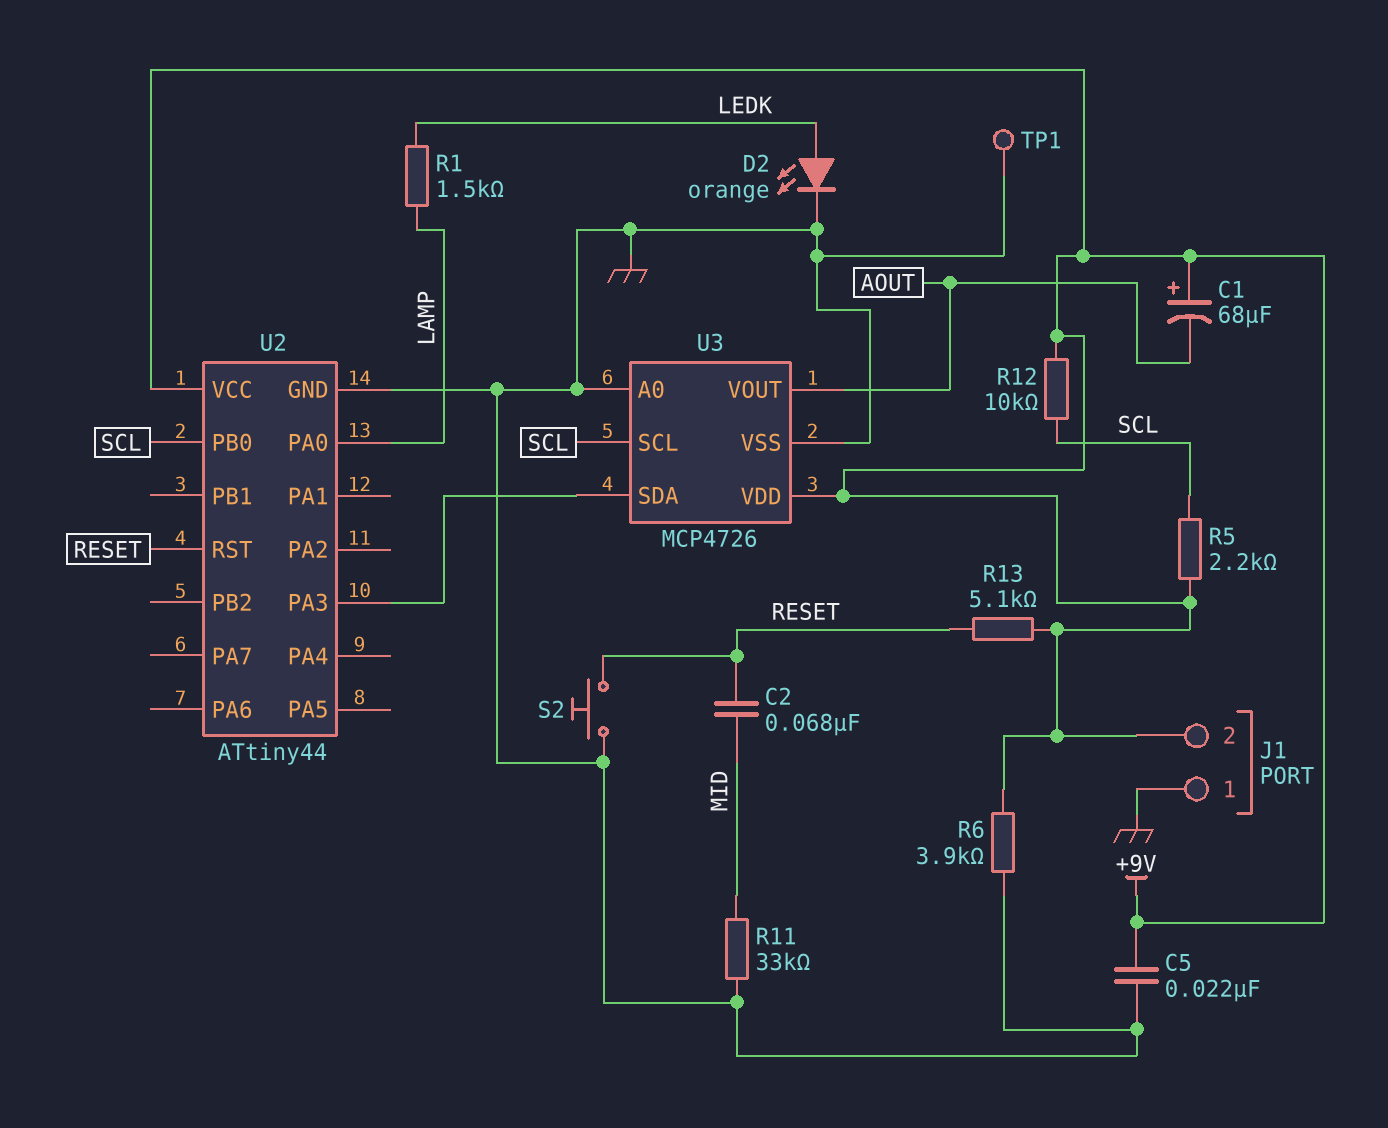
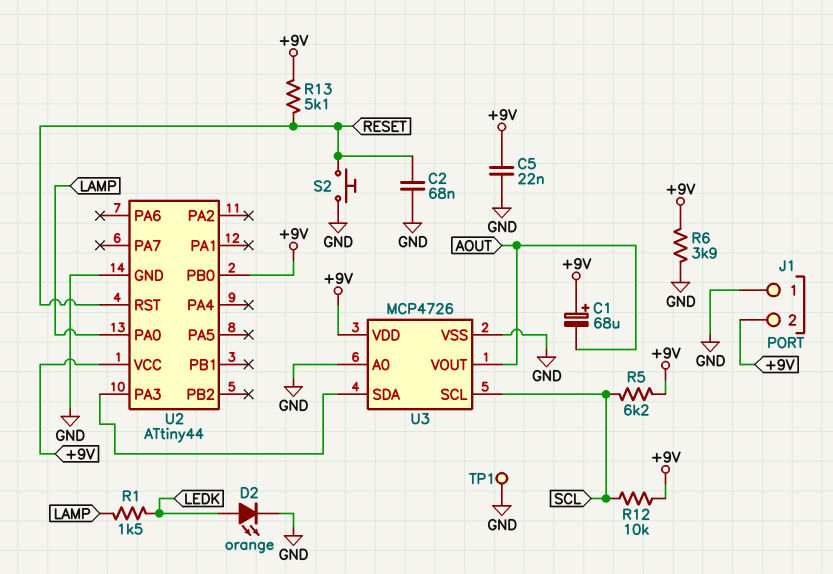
C2: 68nF (MID, RESET) -> 68nF (GND, RESET)
R5: 2.2k (+9V, SCL) -> 6.2k (+9V, SCL)
R11: 33k (GND, MID) -> none
U2 pin PB0: SCL -> +9V

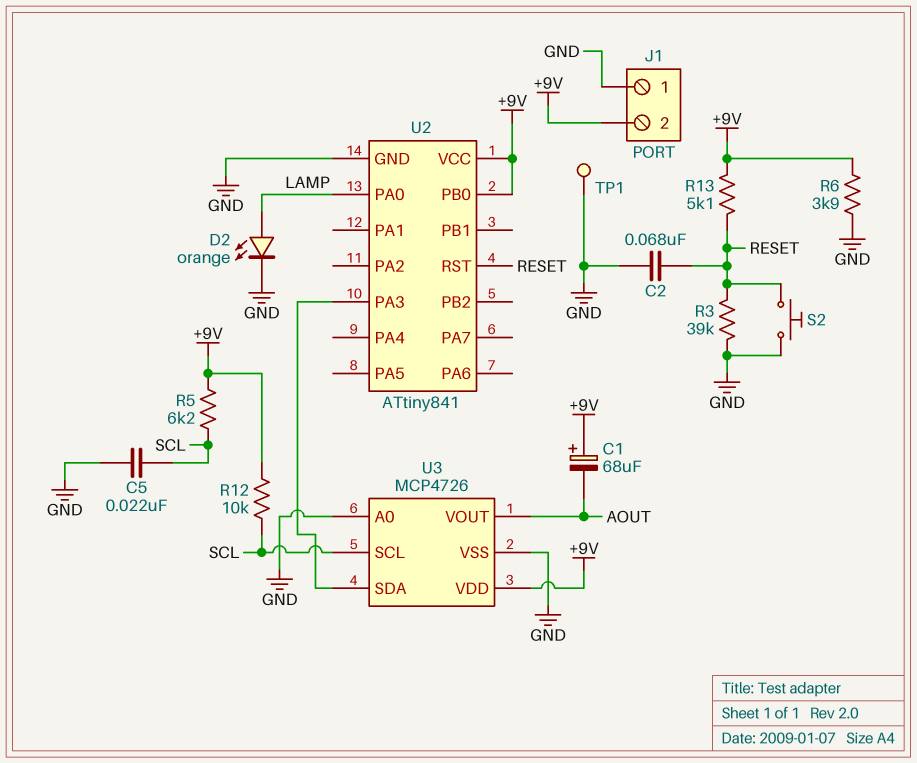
C5: 22nF (+9V, GND) -> 22nF (GND, SCL)
D2: LED orange (A LEDK, K GND) -> LED orange (A LAMP, K GND)
R1: 1.5k (LAMP, LEDK) -> none
R3: none -> 39k (GND, RESET)
U2: ATtiny44 -> ATtiny841

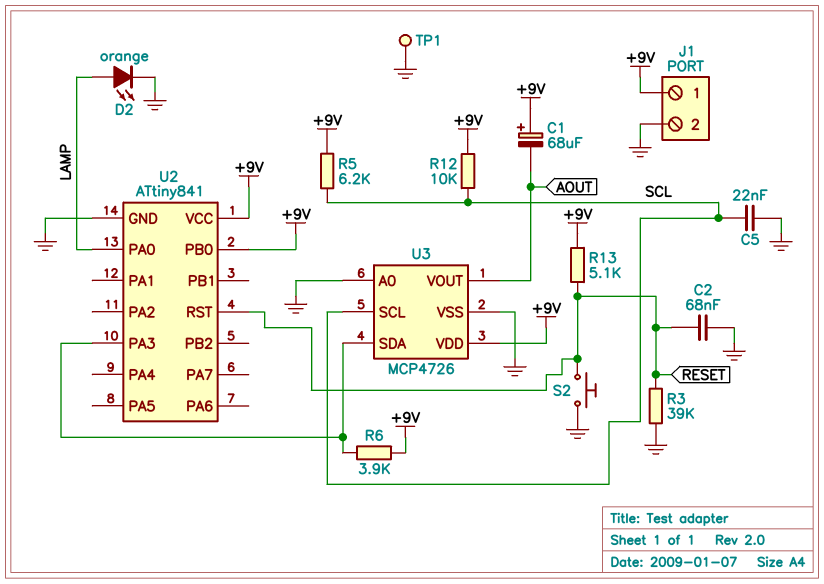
J1 pin 1: GND -> +9V
J1 pin 2: +9V -> GND
R6: 3.9k (+9V, GND) -> 3.9k (+9V, U2/PA3)

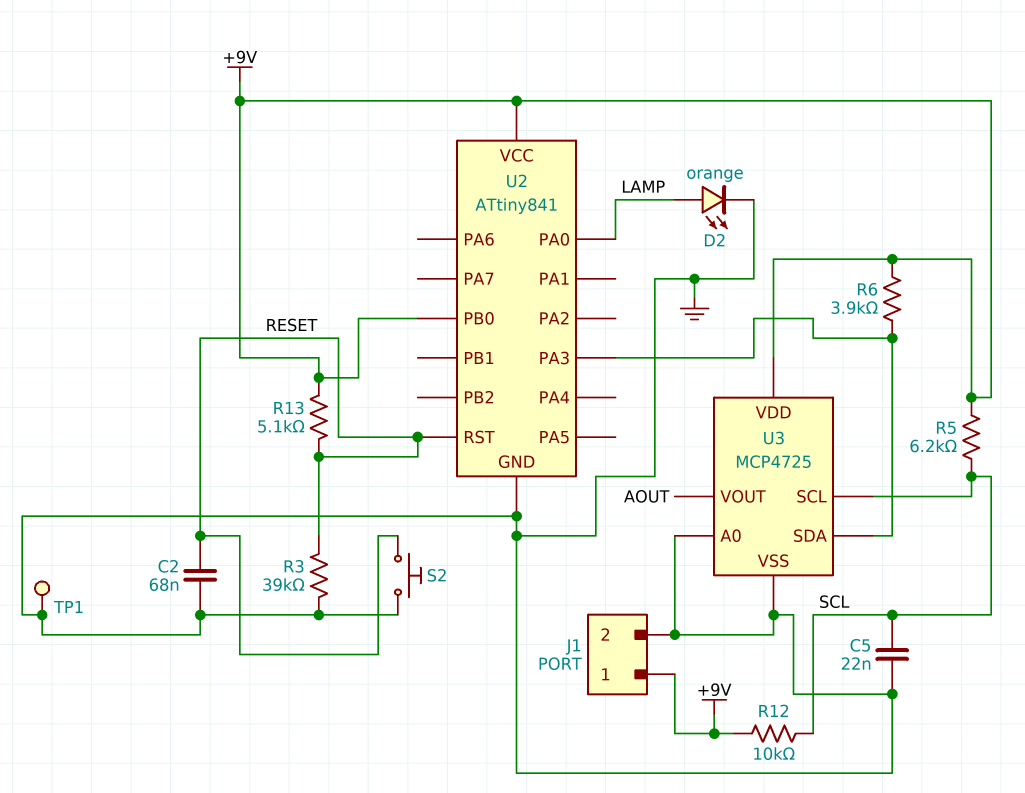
C1: 68uF (plus +9V, minus AOUT) -> none
U3: MCP4726 -> MCP4725

